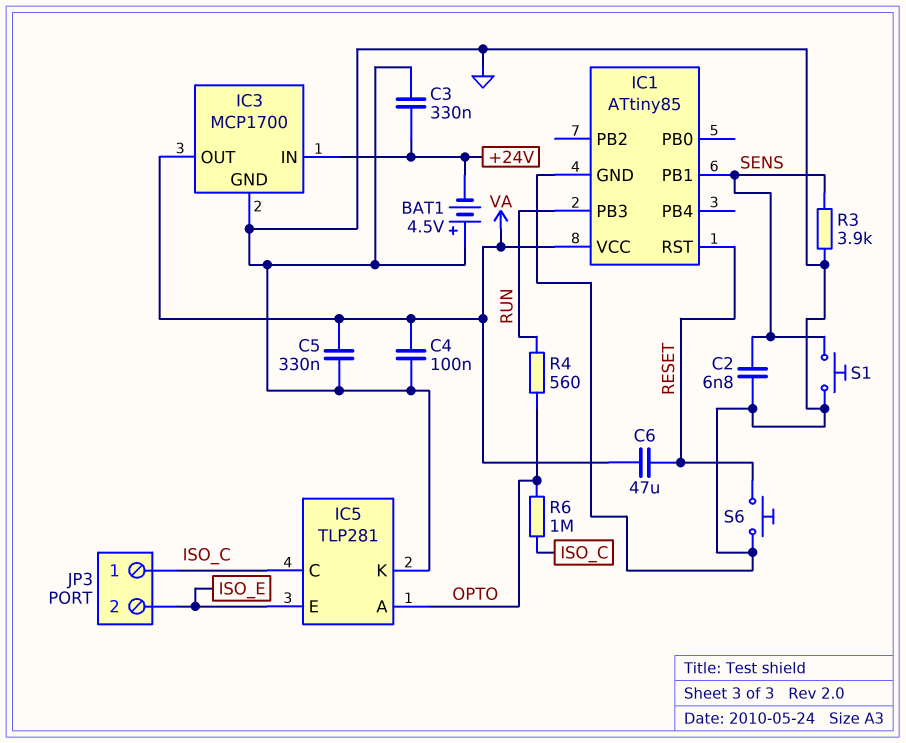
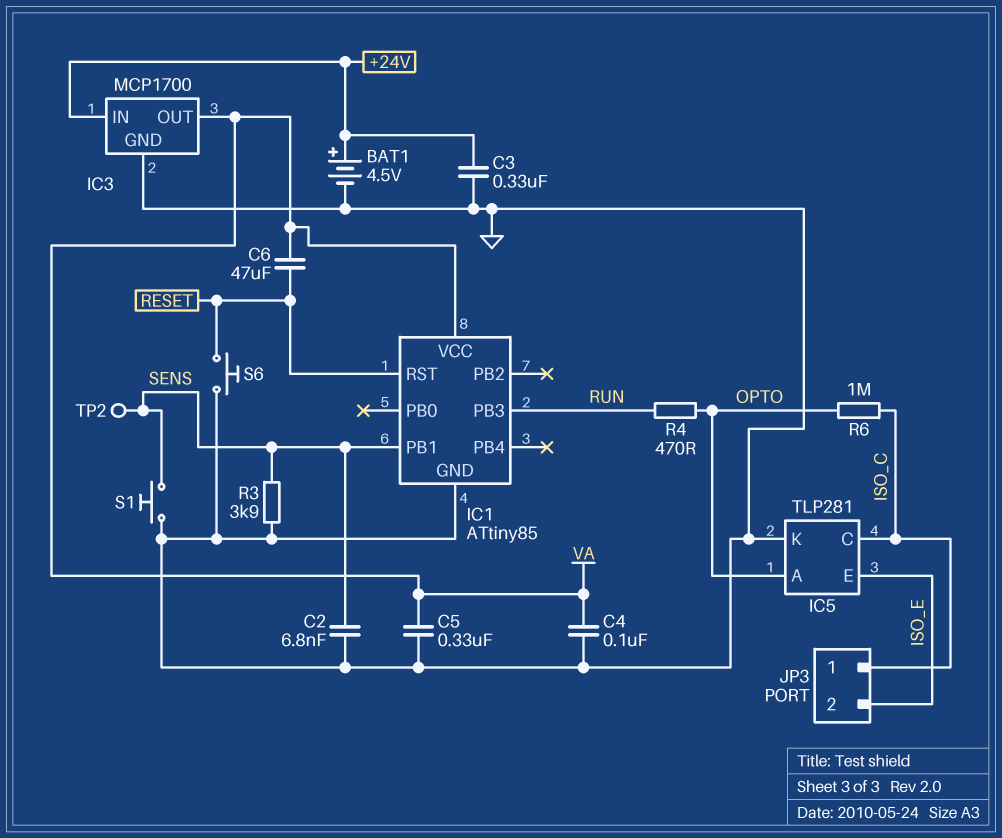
BAT1: 4.5V (plus GND, minus +24V) -> 4.5V (plus +24V, minus GND)
R4: 560 (OPTO, RUN) -> 470 (OPTO, RUN)
TP2: none -> test point (SENS)

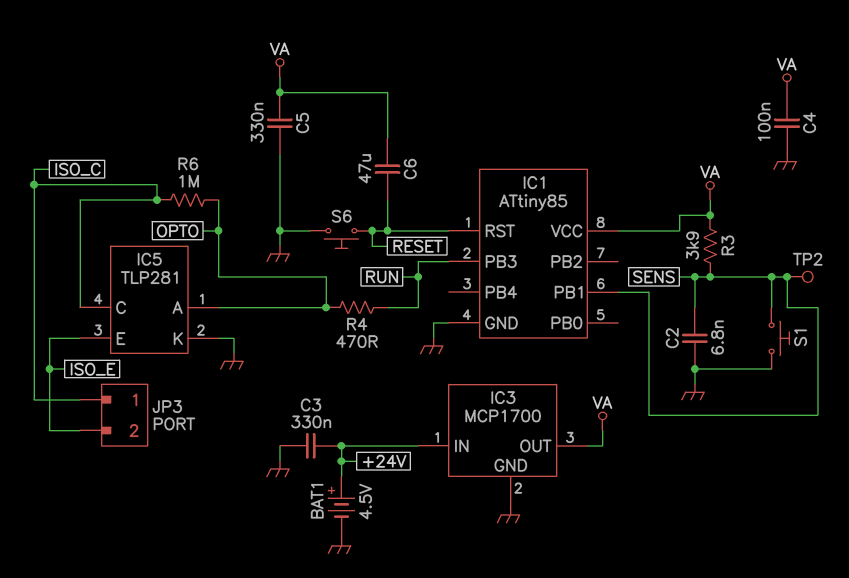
R3: 3.9k (GND, SENS) -> 3.9k (SENS, VA)

